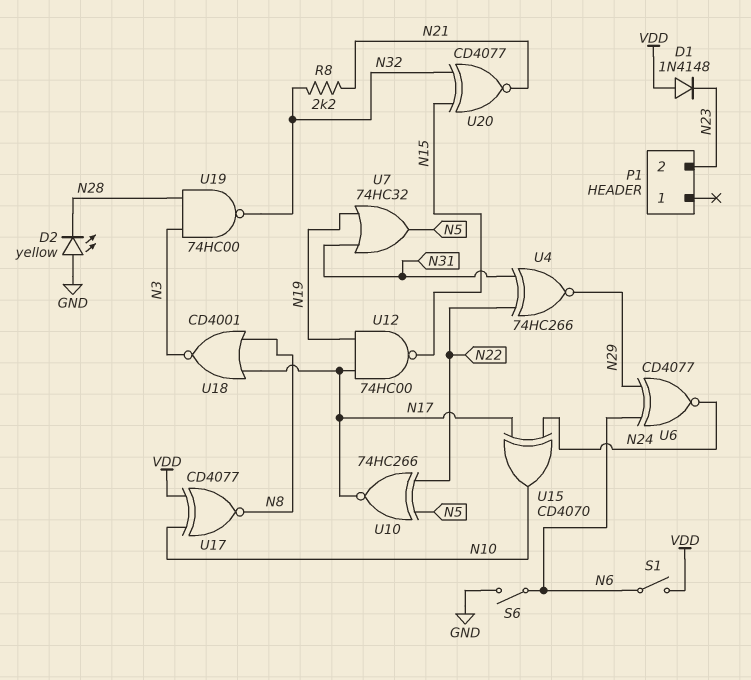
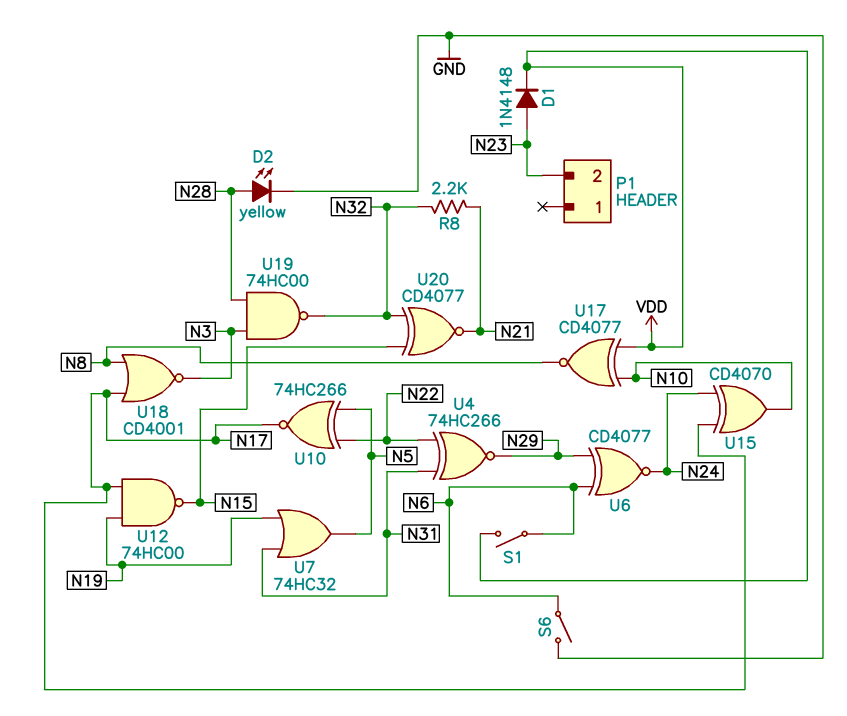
D1: diode 1N4148 (A VDD, K N23) -> diode 1N4148 (A N23, K VDD)
D2: LED yellow (A GND, K N28) -> LED yellow (A N28, K GND)

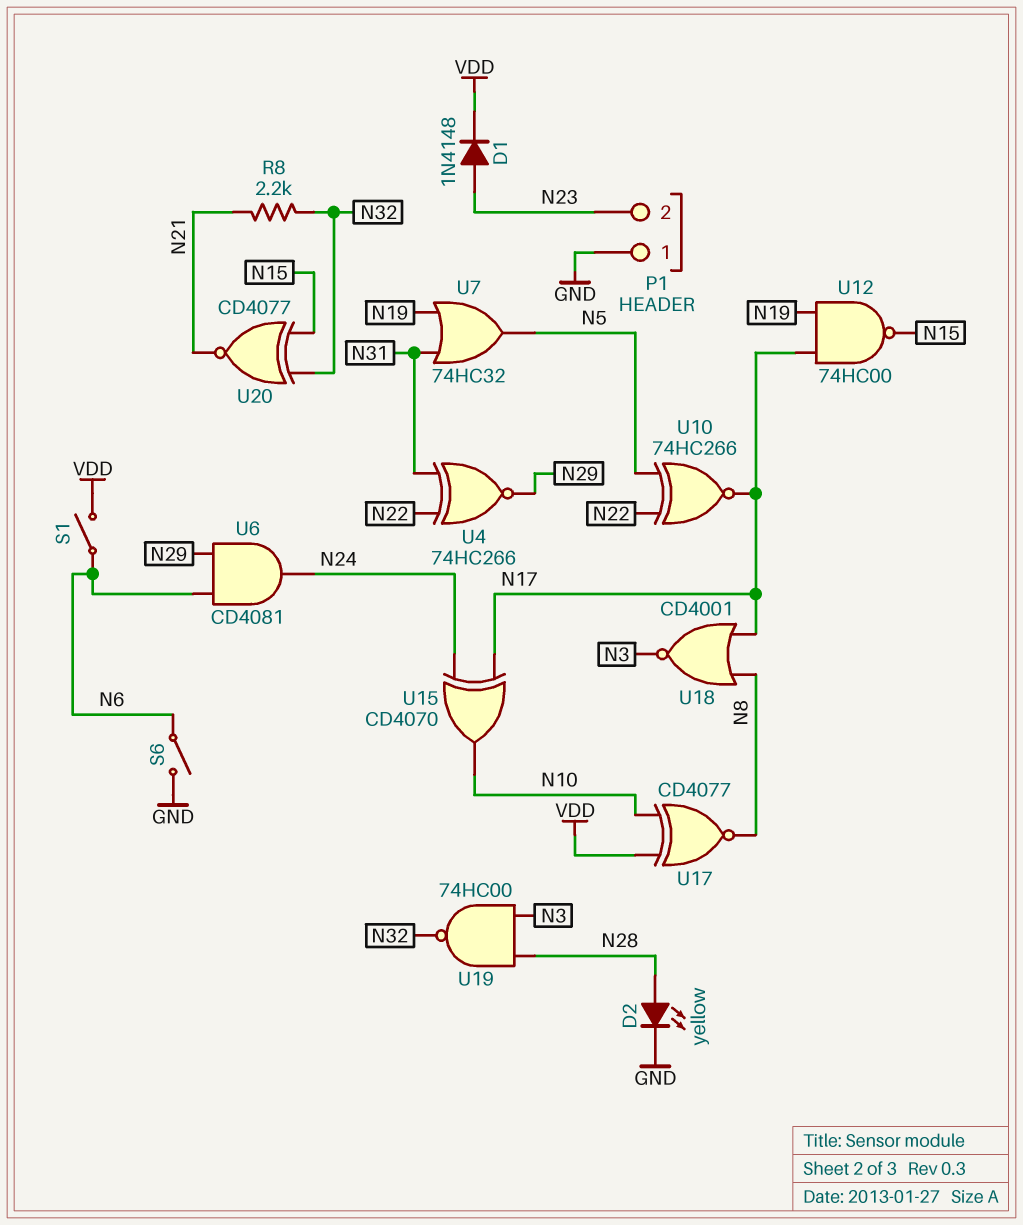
P1 pin 1: none -> GND
U6: XNOR CD4077 (in N6, in N29, out N24) -> AND CD4081 (in N6, in N29, out N24)

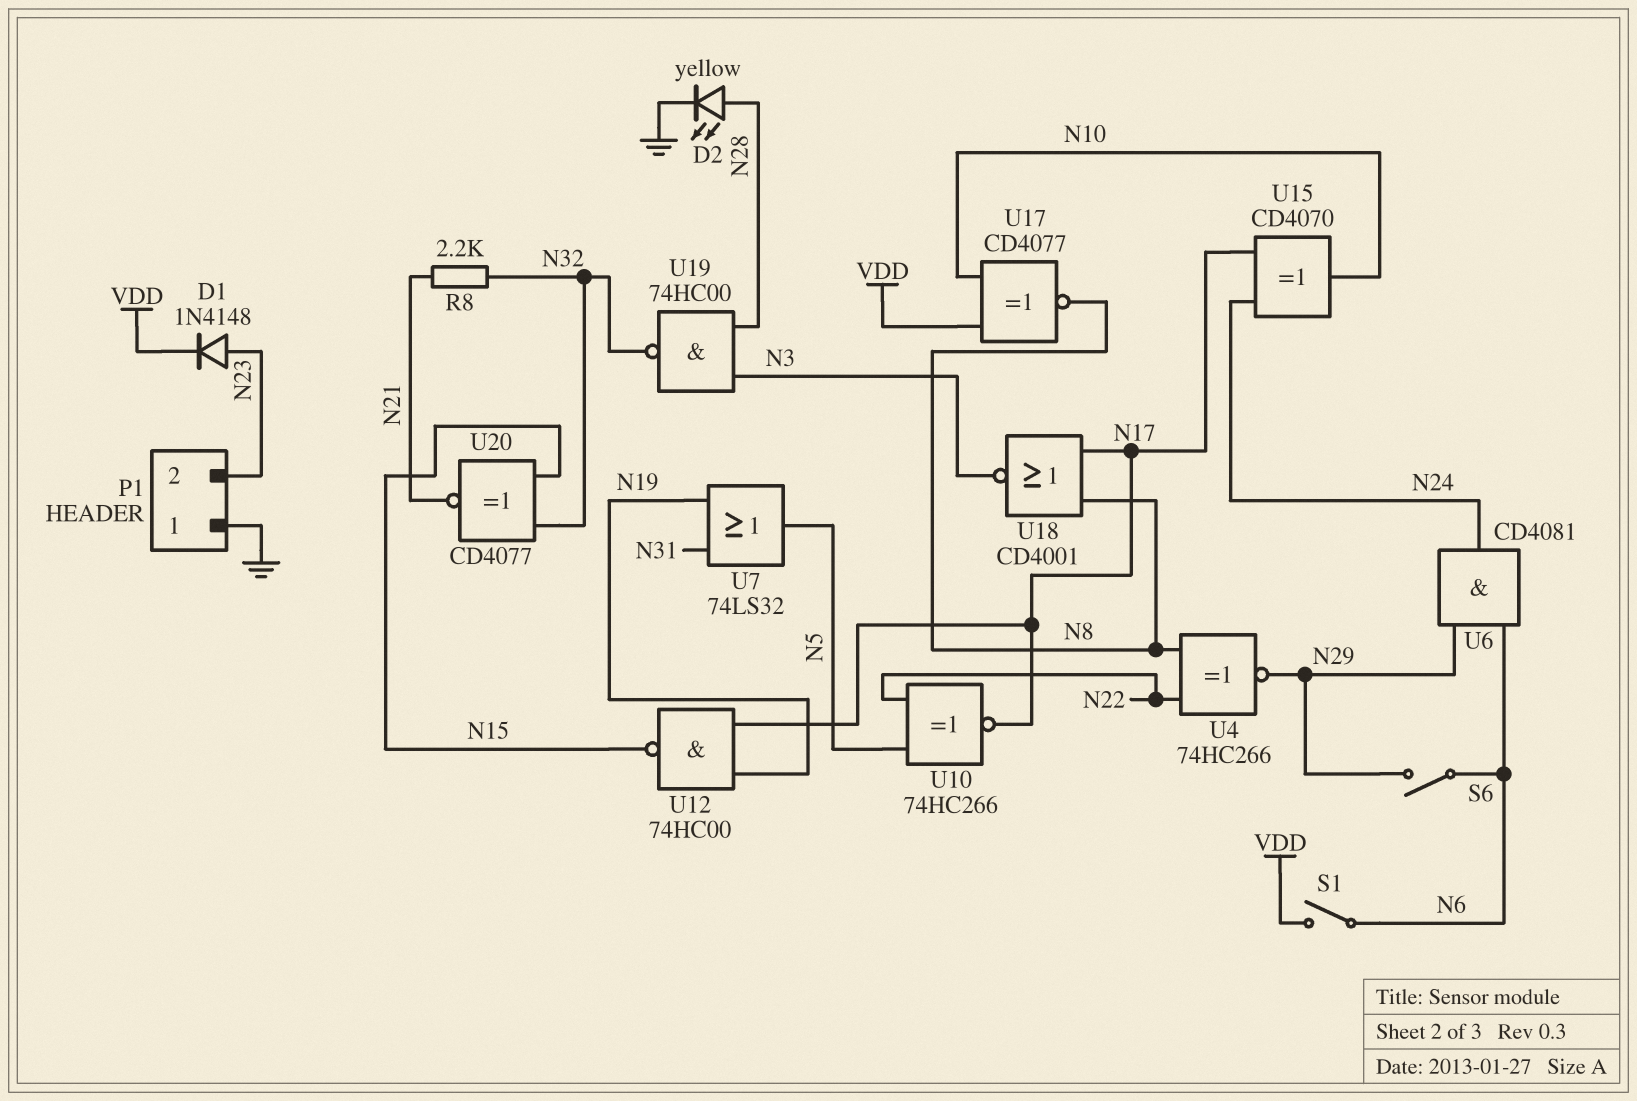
S6: switch (GND, N6) -> switch (N6, N29)
U4: XNOR 74HC266 (in N22, in N31, out N29) -> XNOR 74HC266 (in N8, in N22, out N29)
U7: OR 74HC32 (in N19, in N31, out N5) -> OR 74LS32 (in N19, in N31, out N5)

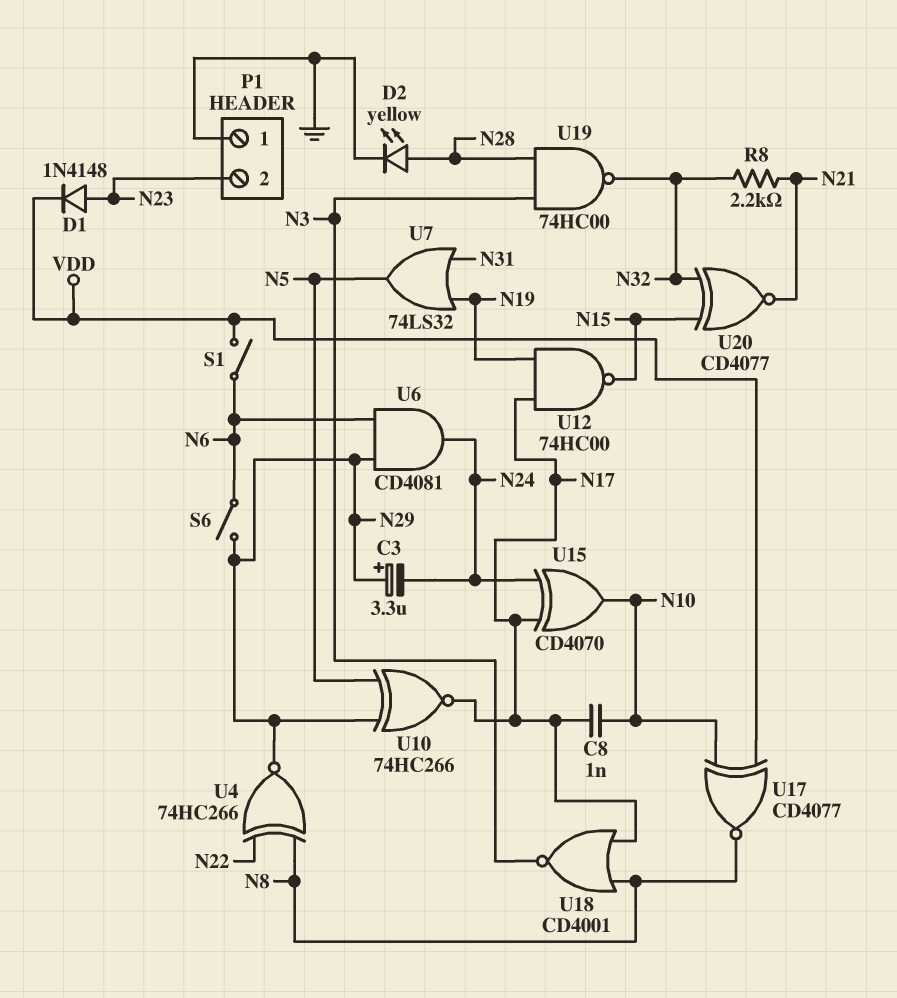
C3: none -> 3.3uF (plus N29, minus N24)
C8: none -> 1nF (N10, N17)
U10: XNOR 74HC266 (in N5, in N22, out N17) -> XNOR 74HC266 (in N5, in N29, out N17)

